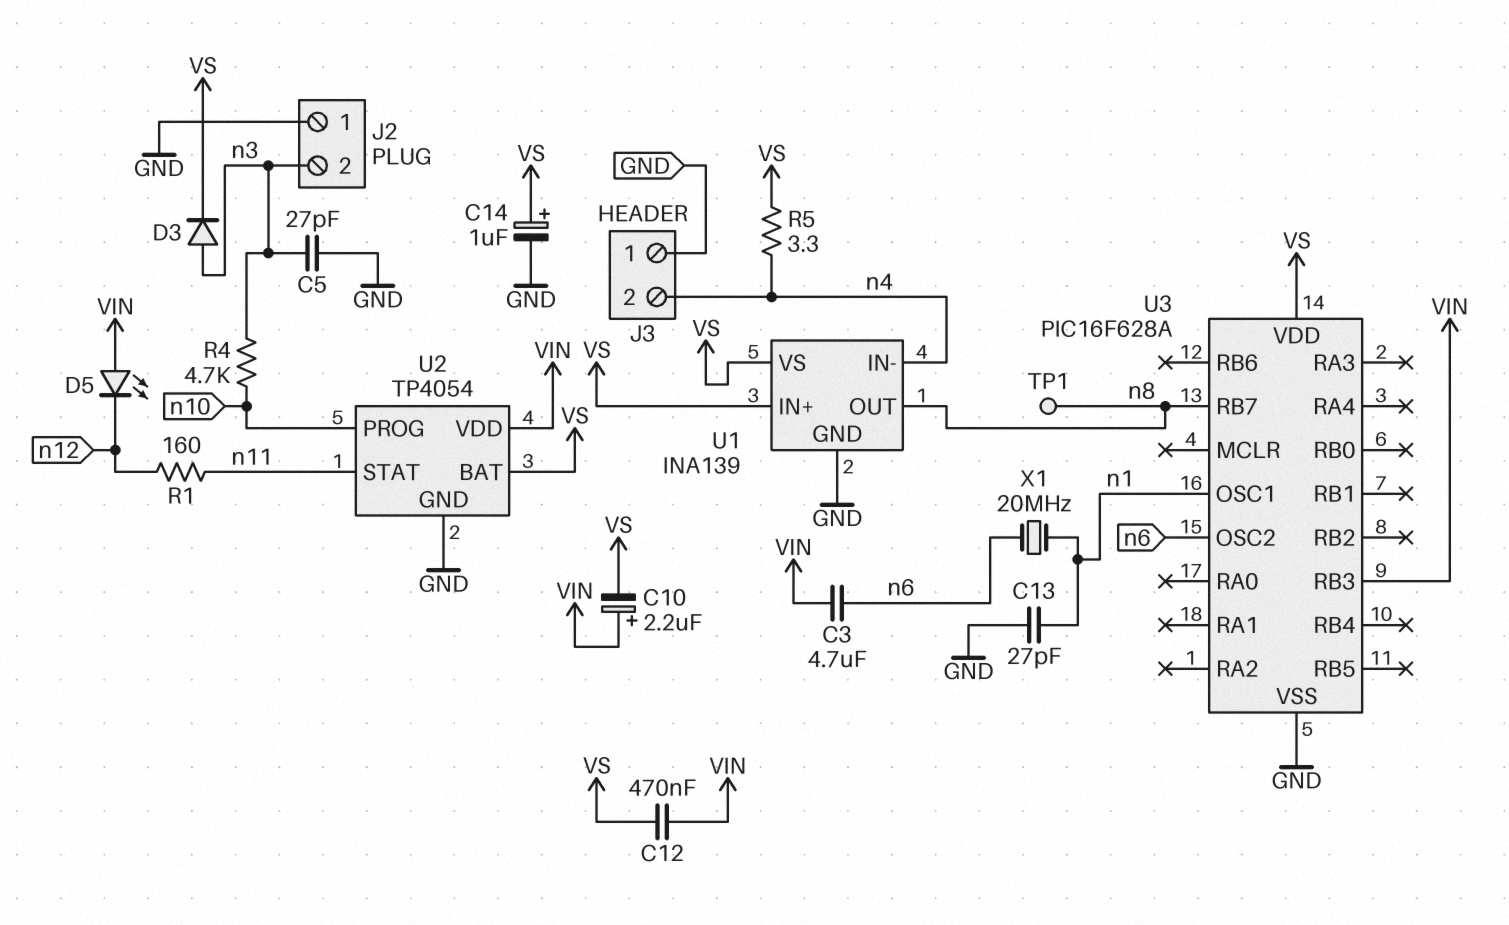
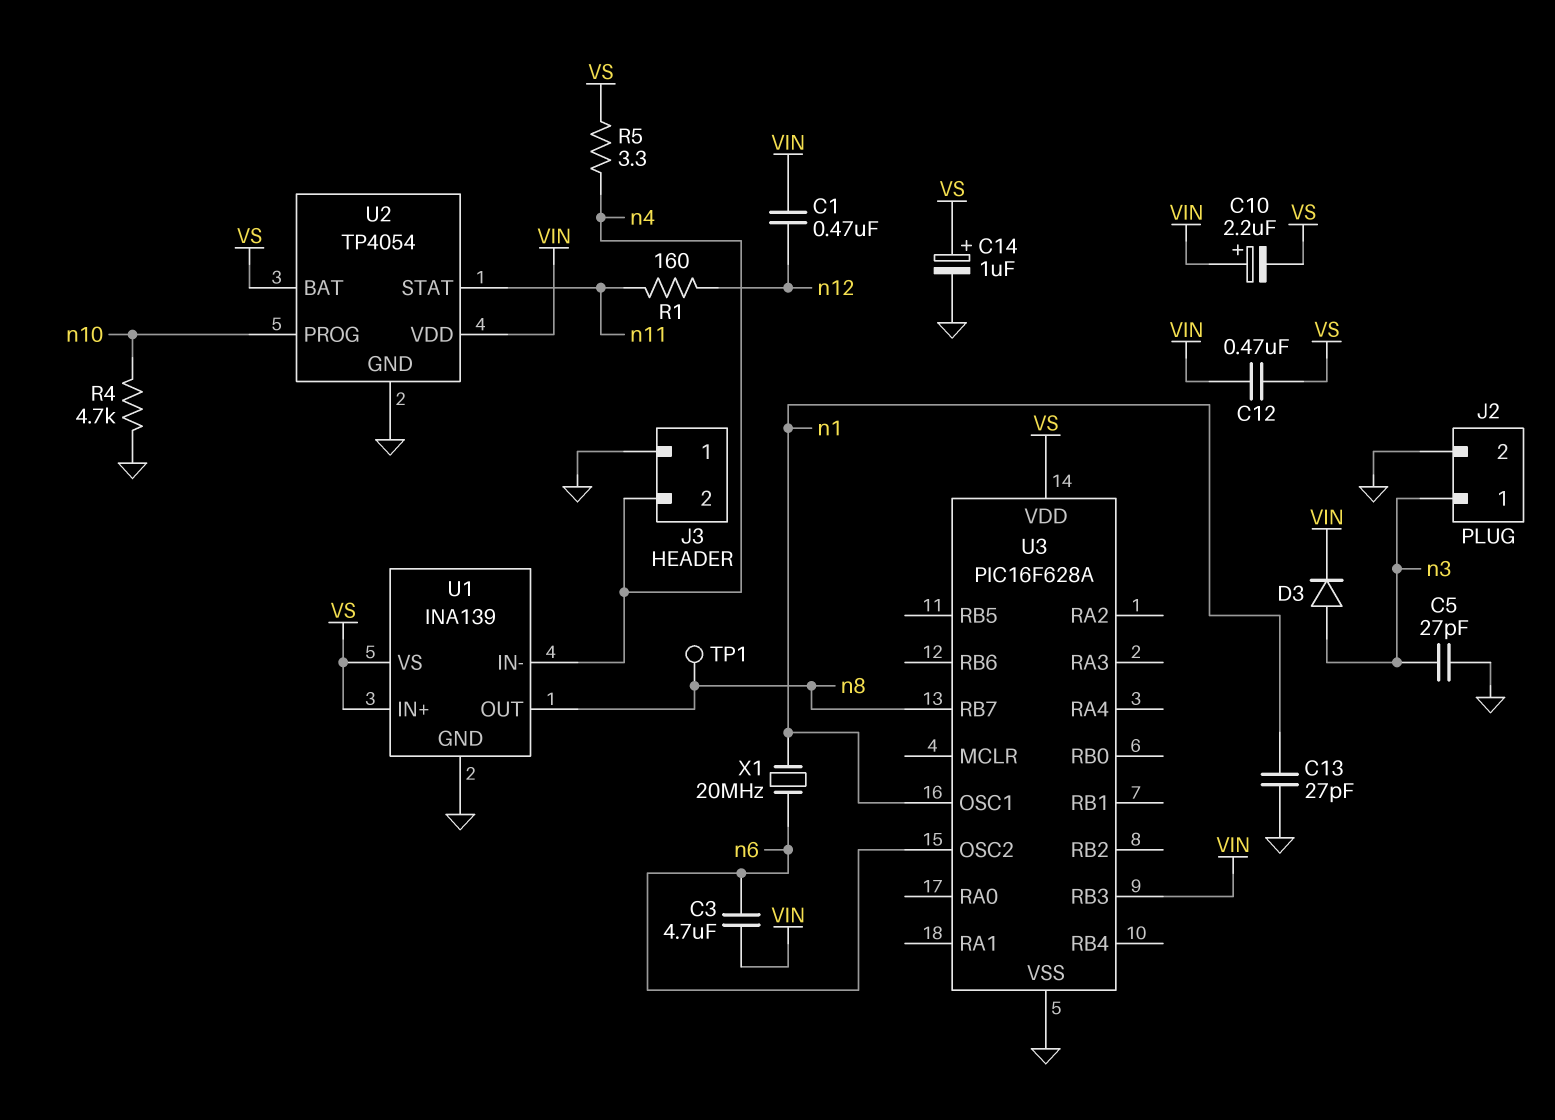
C1: none -> 470nF (VIN, n12)
D3: diode (A n3, K VS) -> diode (A n3, K VIN)
D5: LED (A VIN, K n12) -> none
J2 pin 1: GND -> n3
J2 pin 2: n3 -> GND
R4: 4.7k (n3, n10) -> 4.7k (GND, n10)

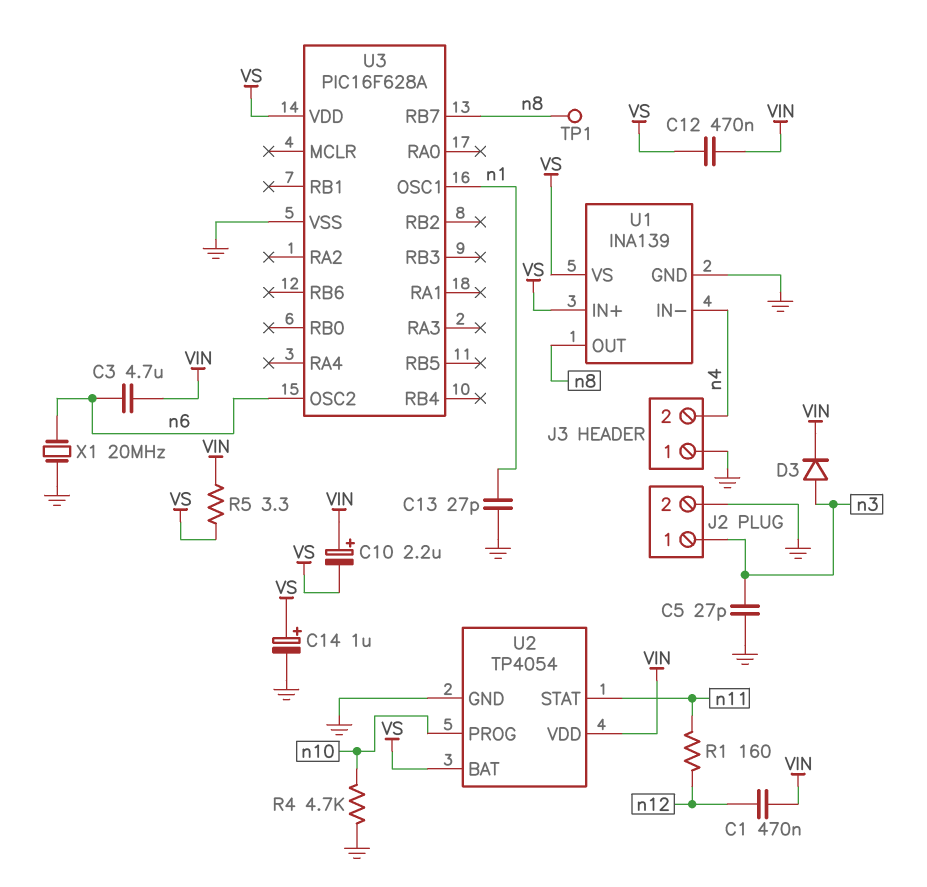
R5: 3.3 (VS, n4) -> 3.3 (VIN, VS)
U3 pin RB3: VIN -> none
X1: 20MHz (n1, n6) -> 20MHz (GND, n6)

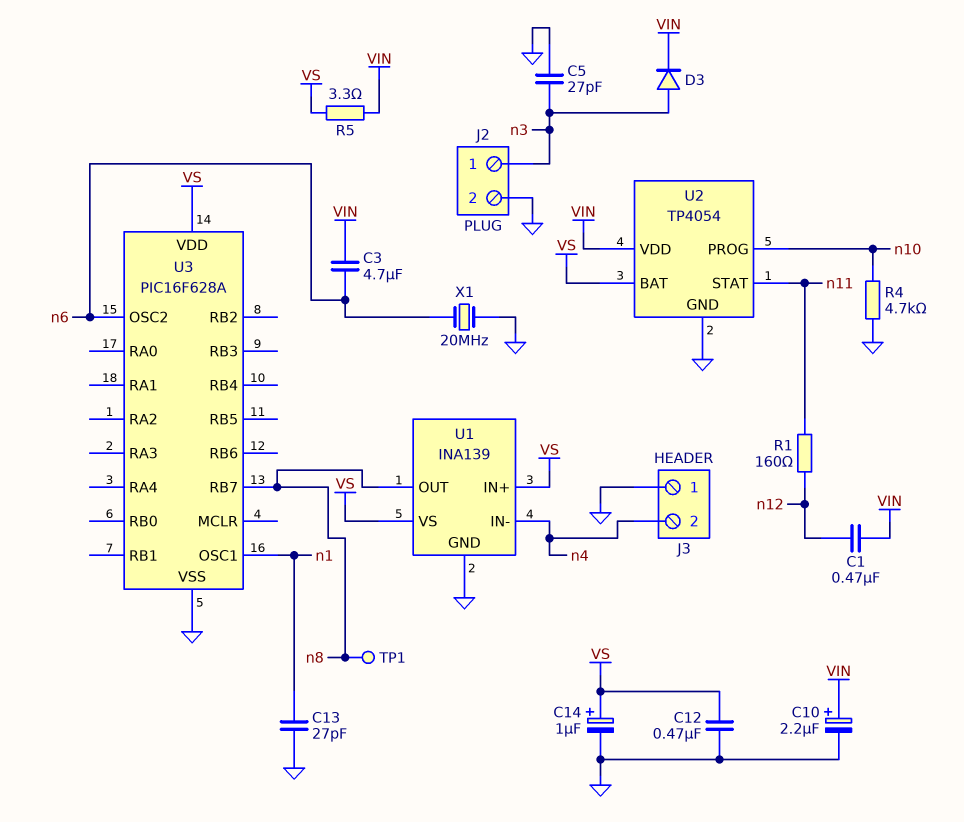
C10: 2.2uF (plus VIN, minus VS) -> 2.2uF (plus VIN, minus GND)
C12: 470nF (VIN, VS) -> 470nF (GND, VS)

